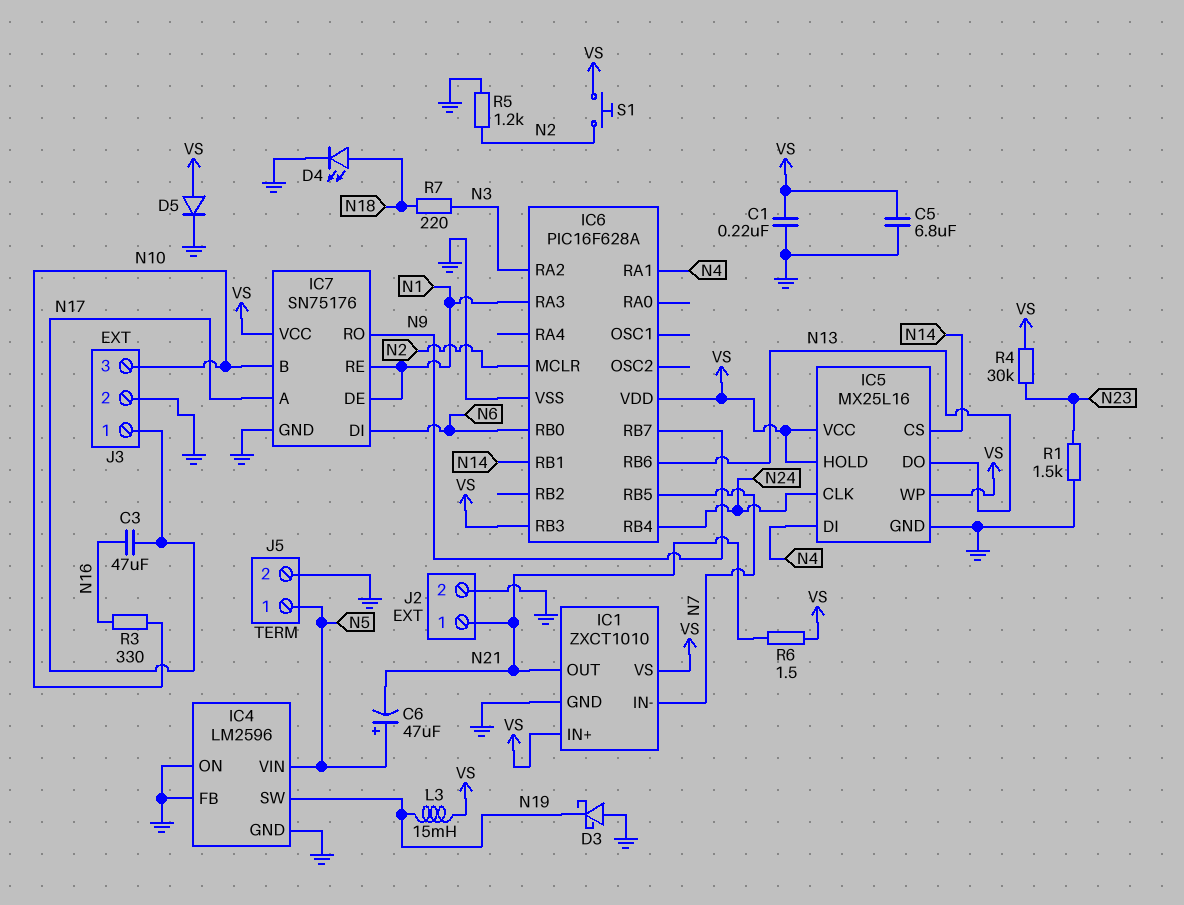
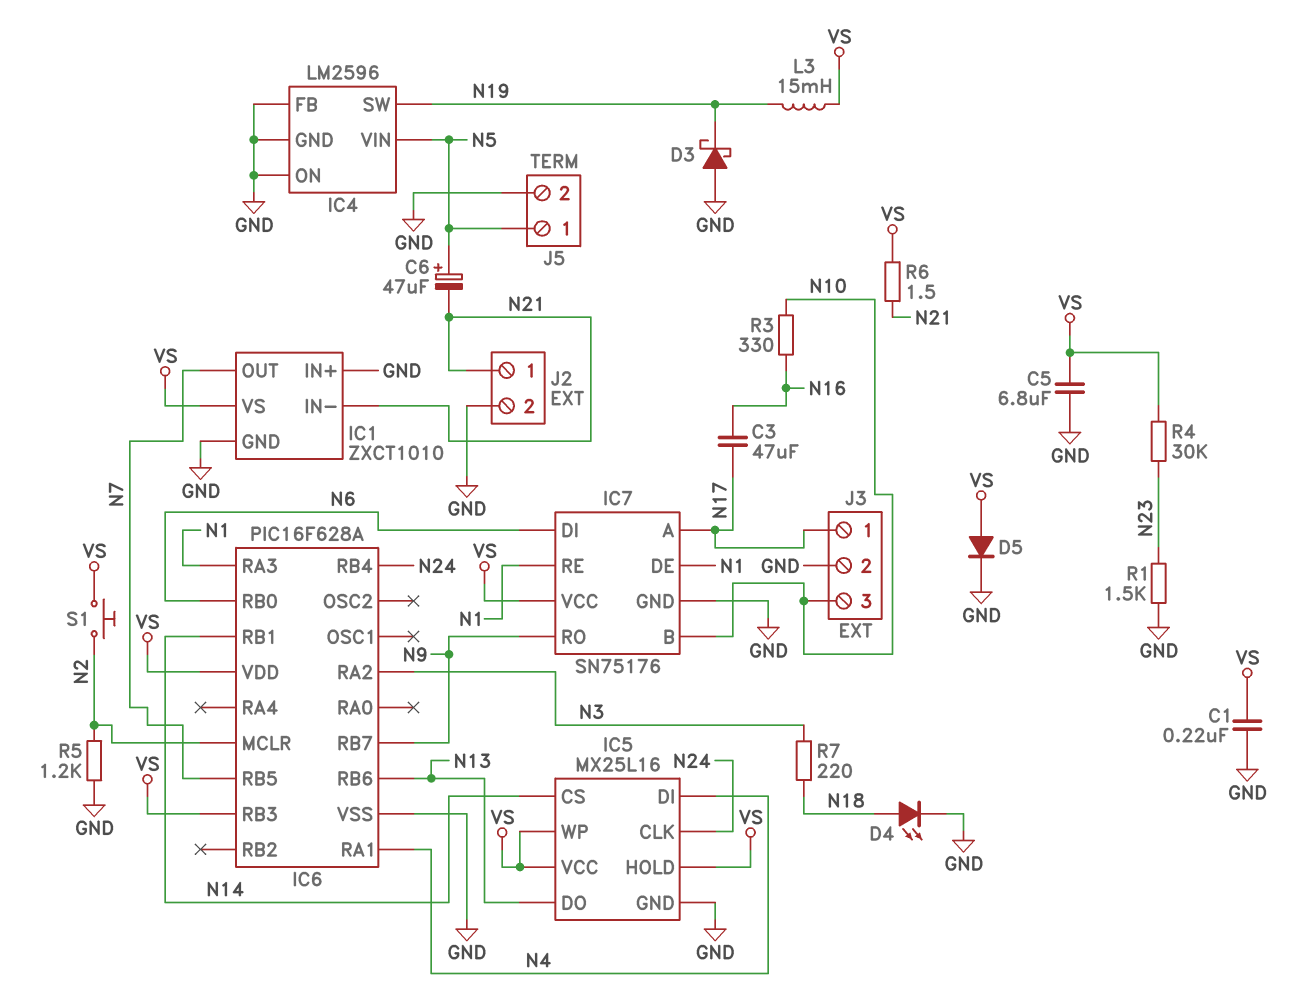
IC1 pin IN+: VS -> GND
IC1 pin IN-: N7 -> N21
IC1 pin OUT: N21 -> N7

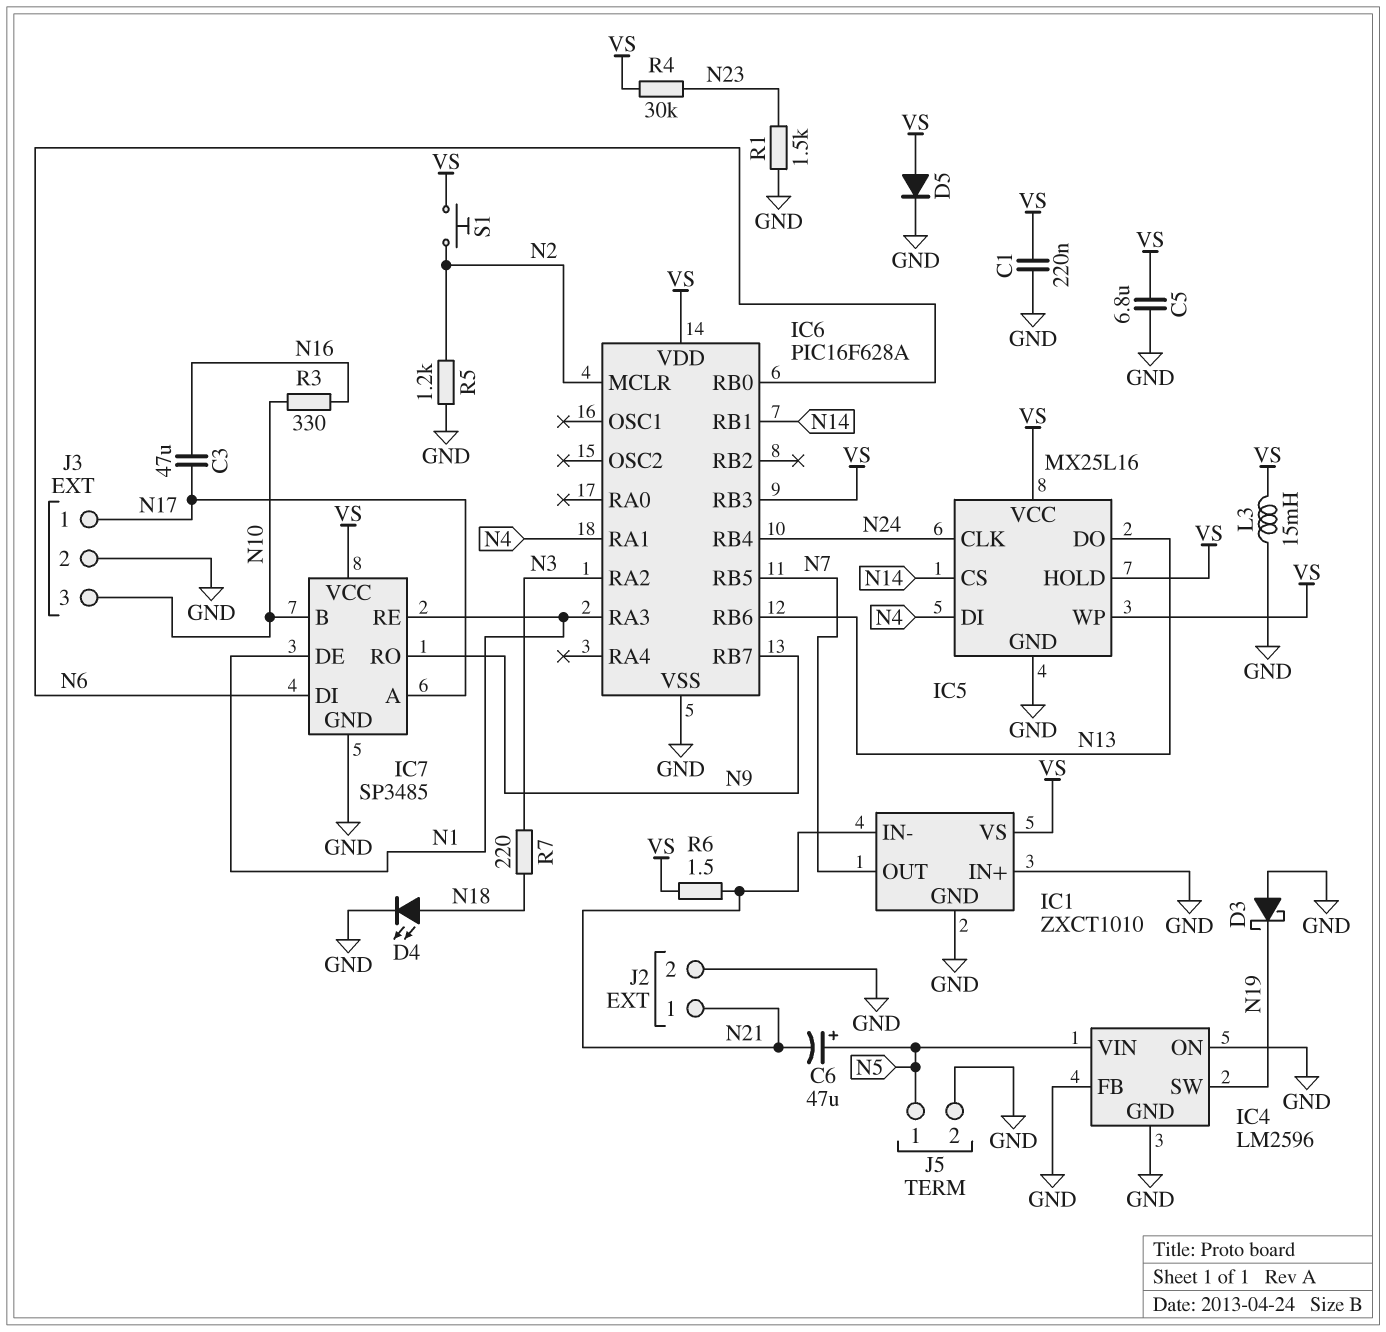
IC7: SN75176 -> SP3485
L3: 15mH (N19, VS) -> 15mH (GND, VS)

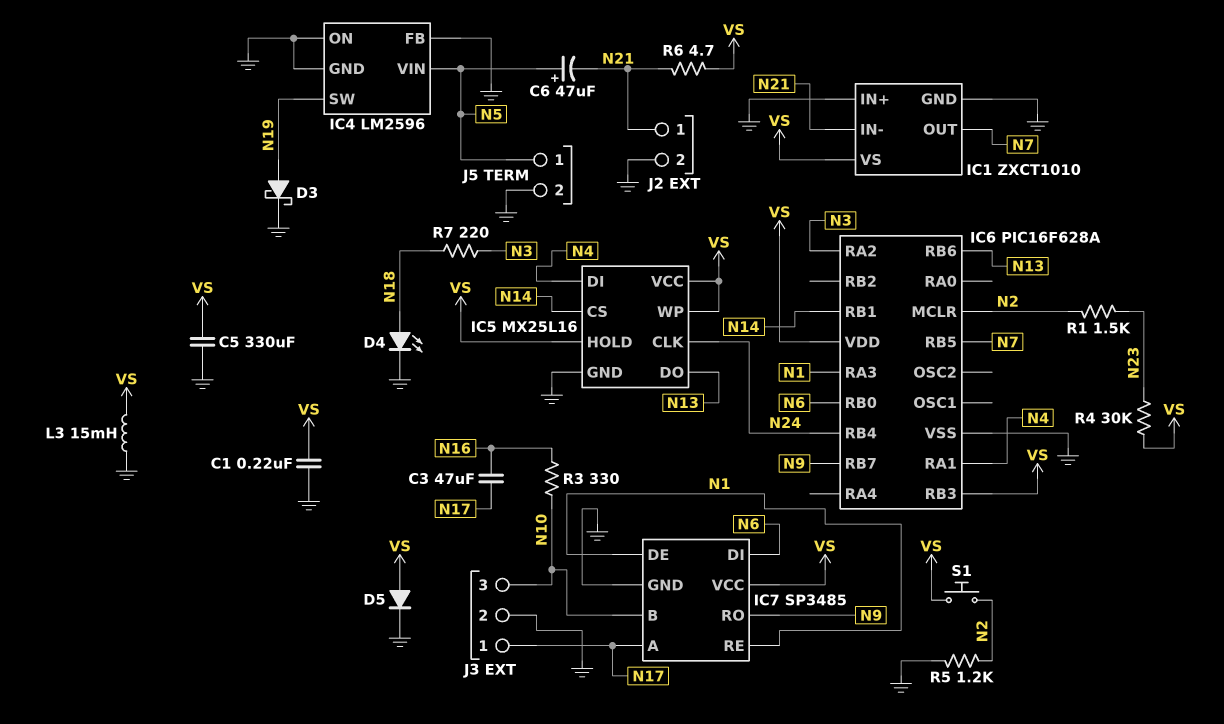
C5: 6.8uF (GND, VS) -> 330uF (GND, VS)
D3: schottky (A GND, K N19) -> schottky (A N19, K GND)
R1: 1.5k (GND, N23) -> 1.5k (N2, N23)
R6: 1.5 (N21, VS) -> 4.7 (N21, VS)

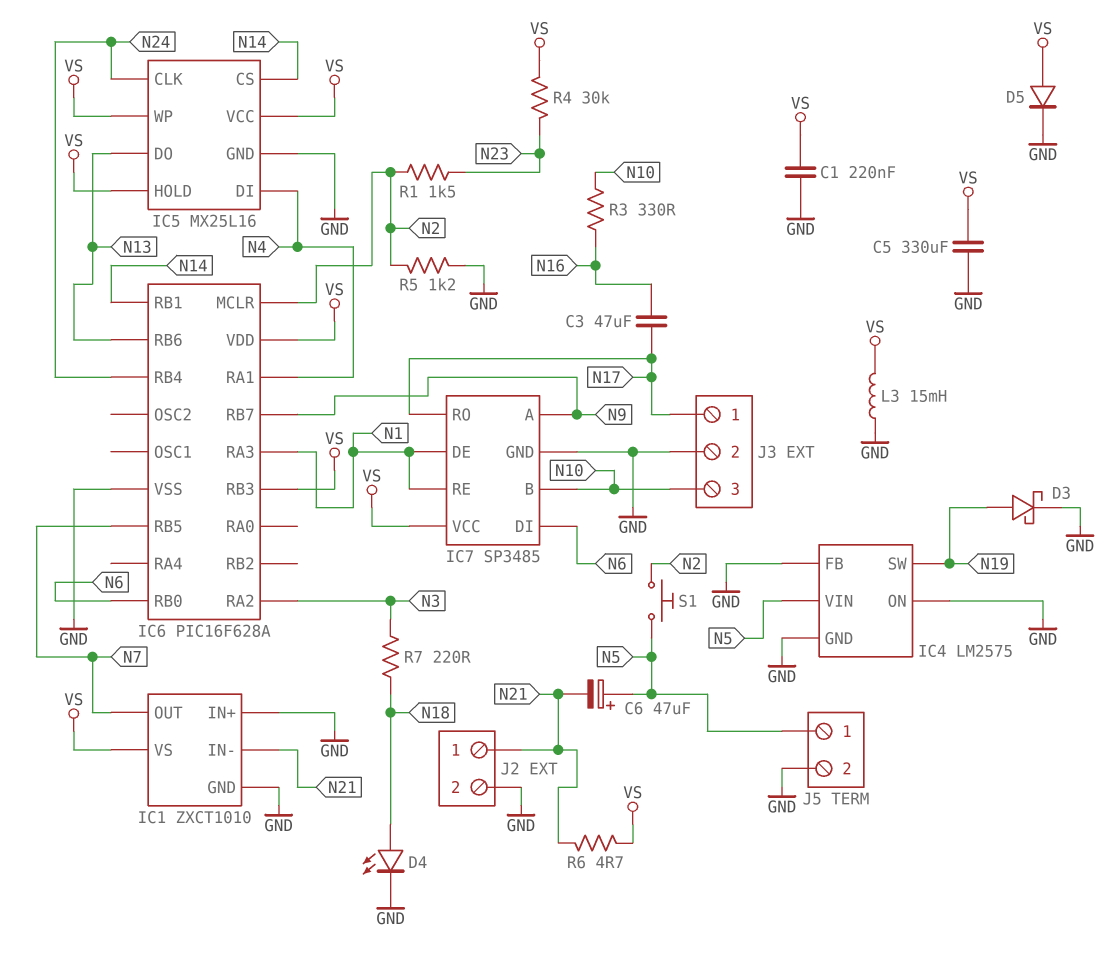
IC4: LM2596 -> LM2575
IC7 pin A: N17 -> N9
IC7 pin RO: N9 -> N17
S1: button (N2, VS) -> button (N2, N5)

